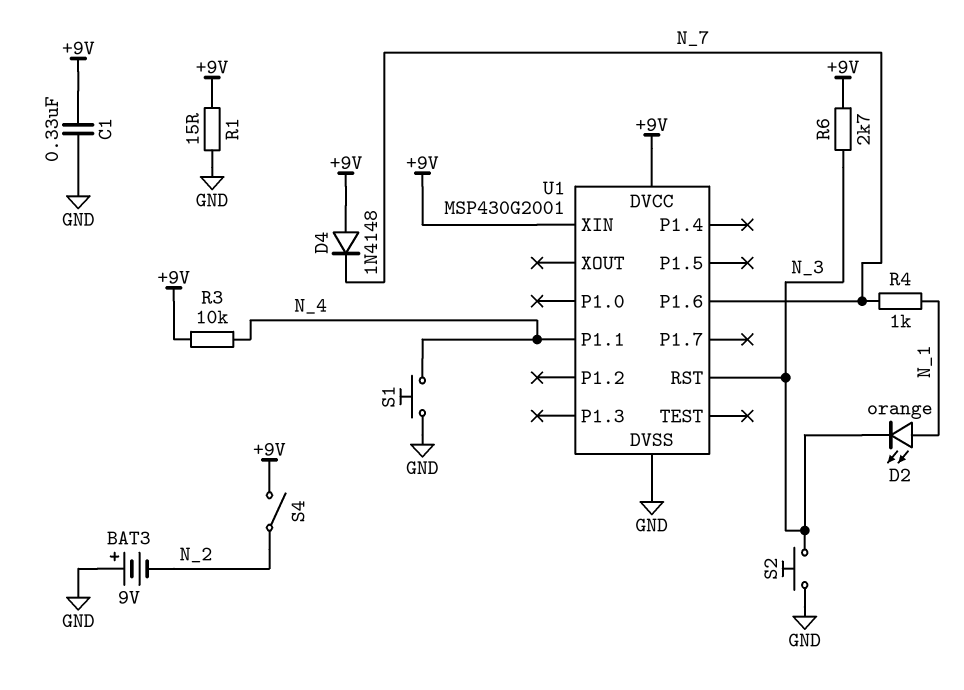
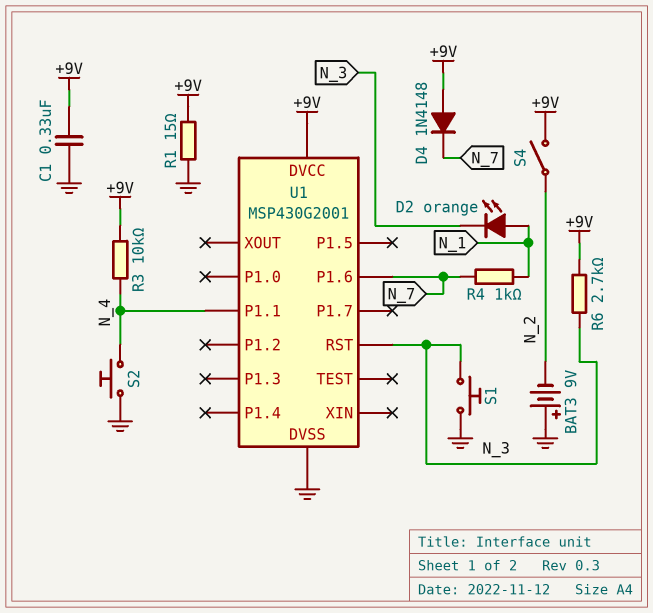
S1: button (GND, N_4) -> button (GND, N_3)
S2: button (GND, N_3) -> button (GND, N_4)
U1 pin XIN: +9V -> none

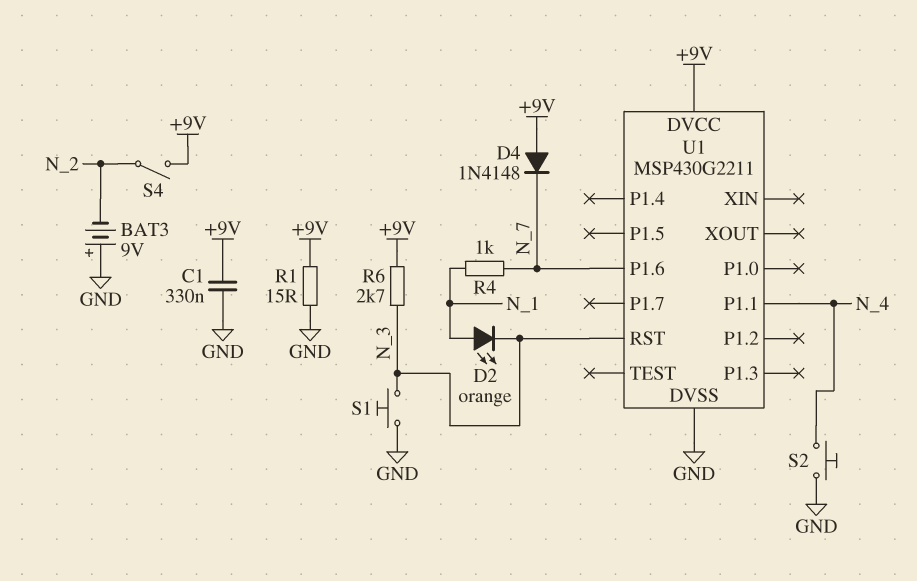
R3: 10k (+9V, N_4) -> none
U1: MSP430G2001 -> MSP430G2211

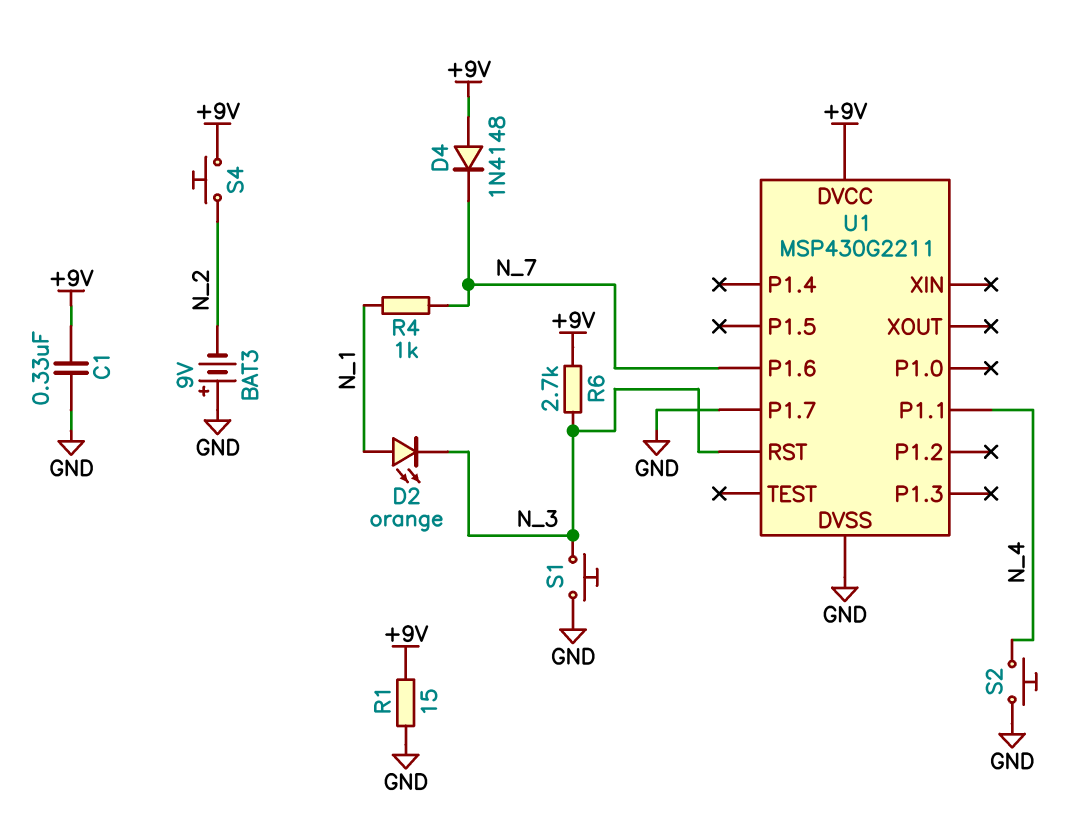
S4: switch (+9V, N_2) -> button (+9V, N_2)
U1 pin P1.7: none -> GND

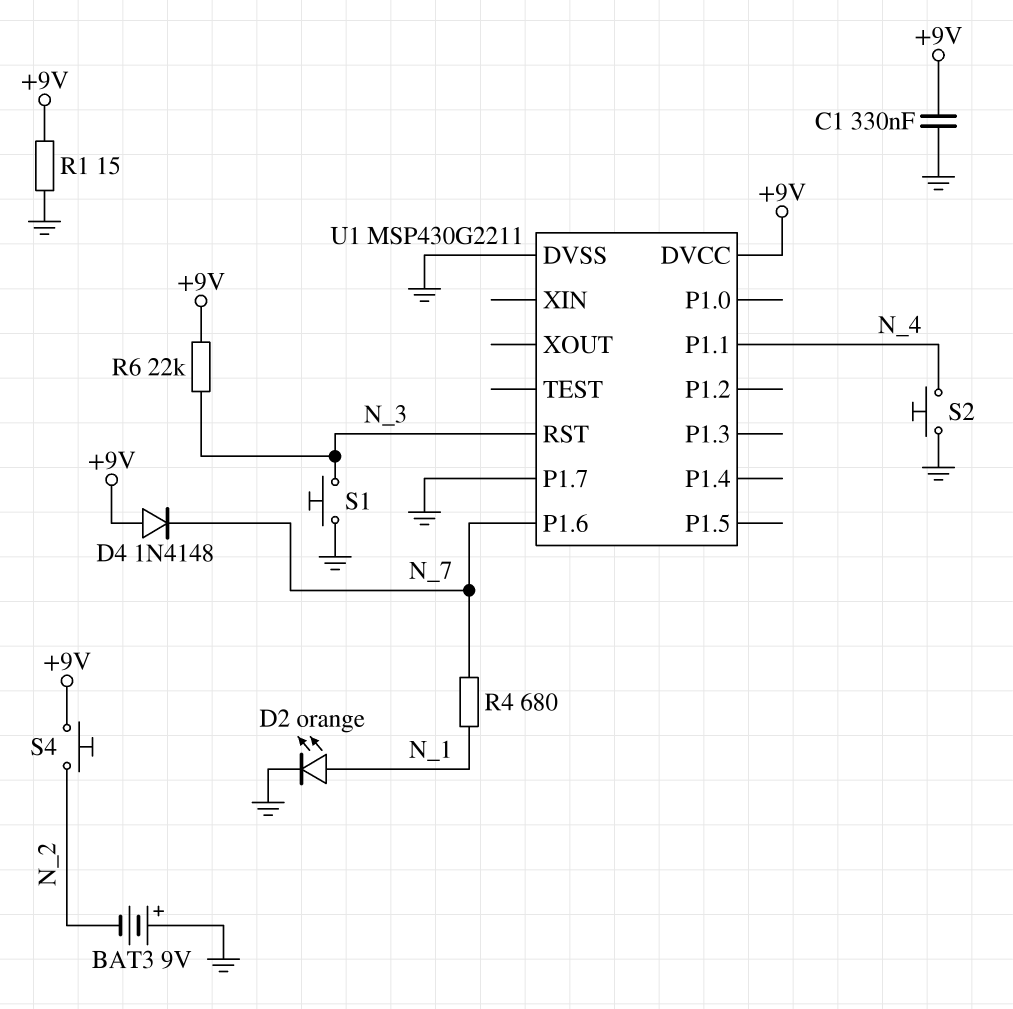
D2: LED orange (A N_1, K N_3) -> LED orange (A N_1, K GND)
R4: 1k (N_1, N_7) -> 680 (N_1, N_7)
R6: 2.7k (+9V, N_3) -> 22k (+9V, N_3)

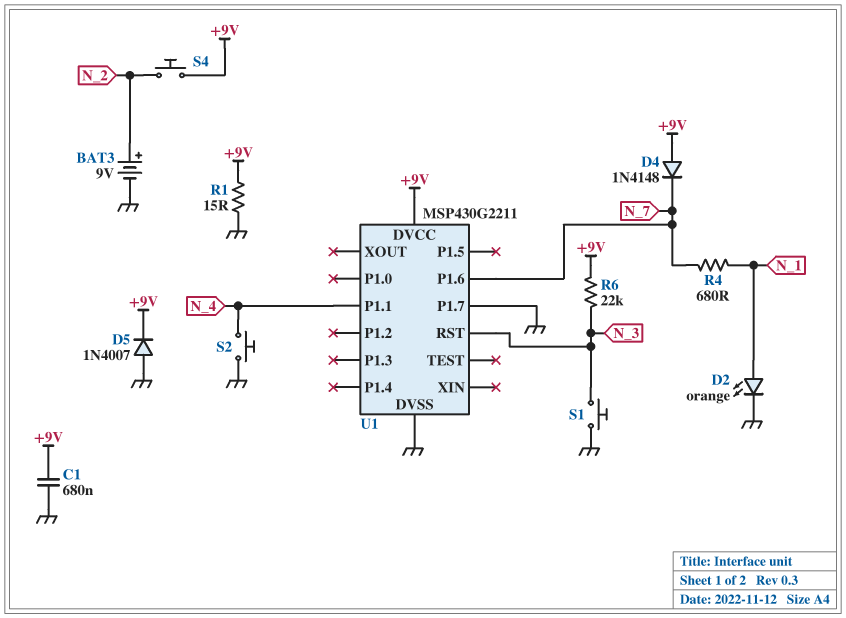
BAT3: 9V (plus GND, minus N_2) -> 9V (plus N_2, minus GND)
C1: 330nF (+9V, GND) -> 680nF (+9V, GND)
D5: none -> diode 1N4007 (A GND, K +9V)

